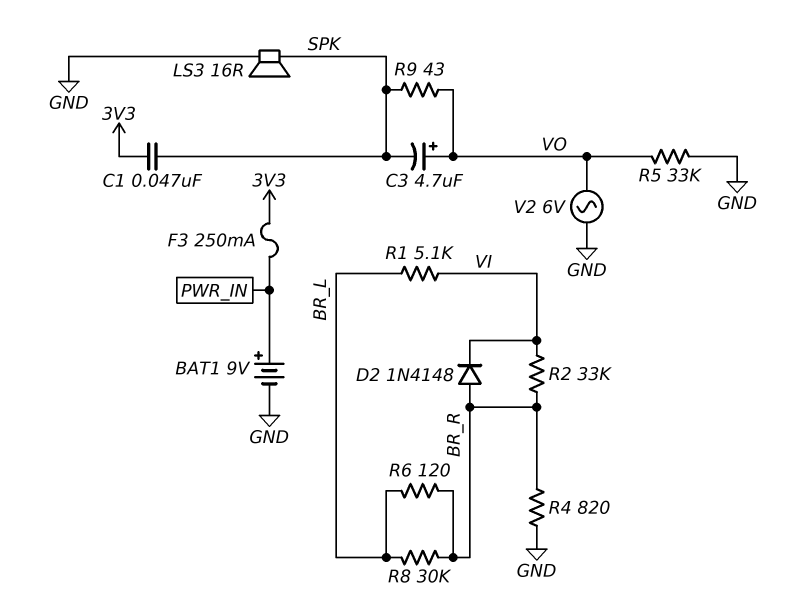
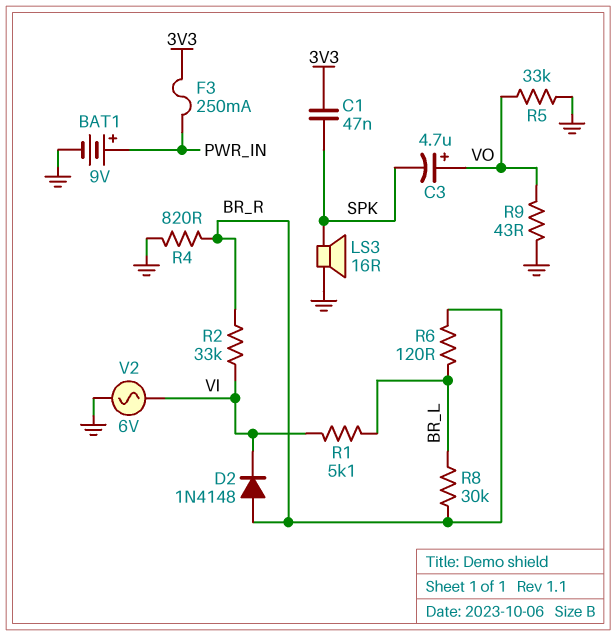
R9: 43 (SPK, VO) -> 43 (GND, VO)
V2: AC 6V (GND, VO) -> AC 6V (GND, VI)

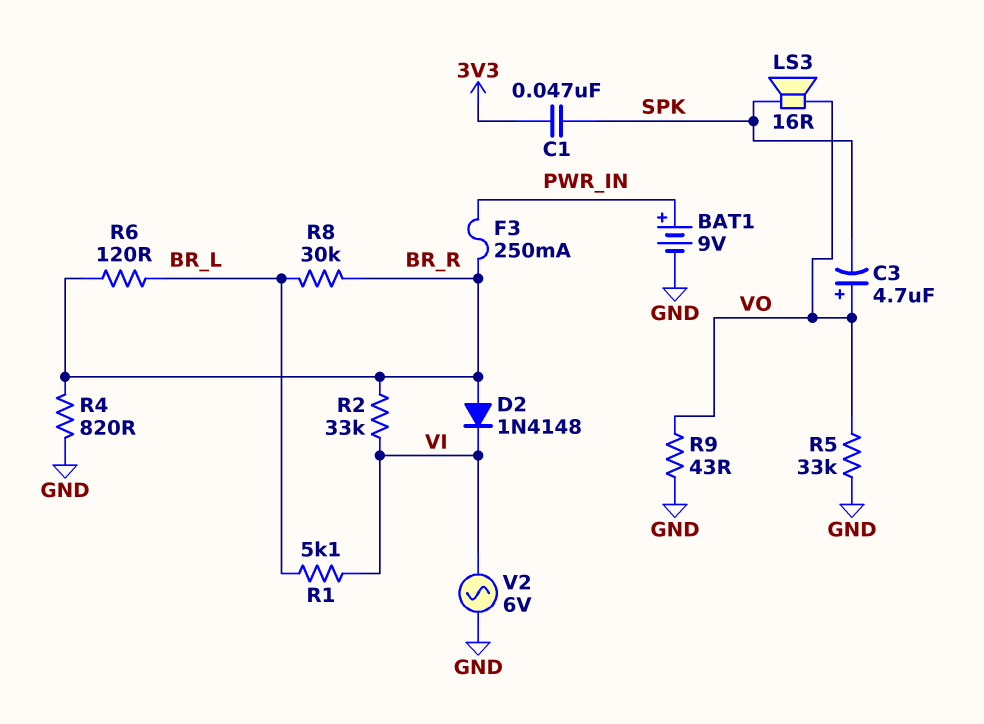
F3: 250mA (3V3, PWR_IN) -> 250mA (BR_R, PWR_IN)
LS3: speaker 16R (GND, SPK) -> speaker 16R (SPK, VO)

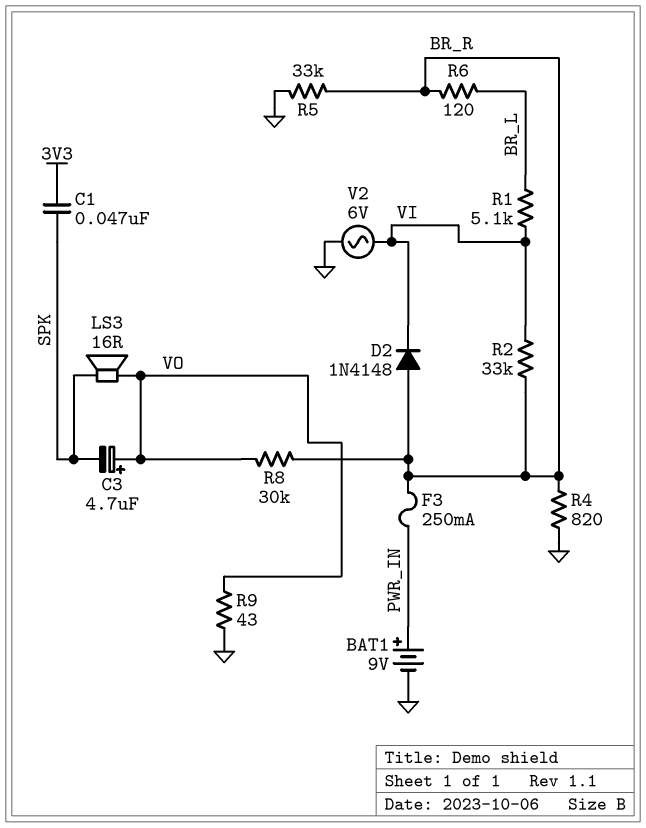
R5: 33k (GND, VO) -> 33k (BR_R, GND)
R8: 30k (BR_L, BR_R) -> 30k (BR_R, VO)

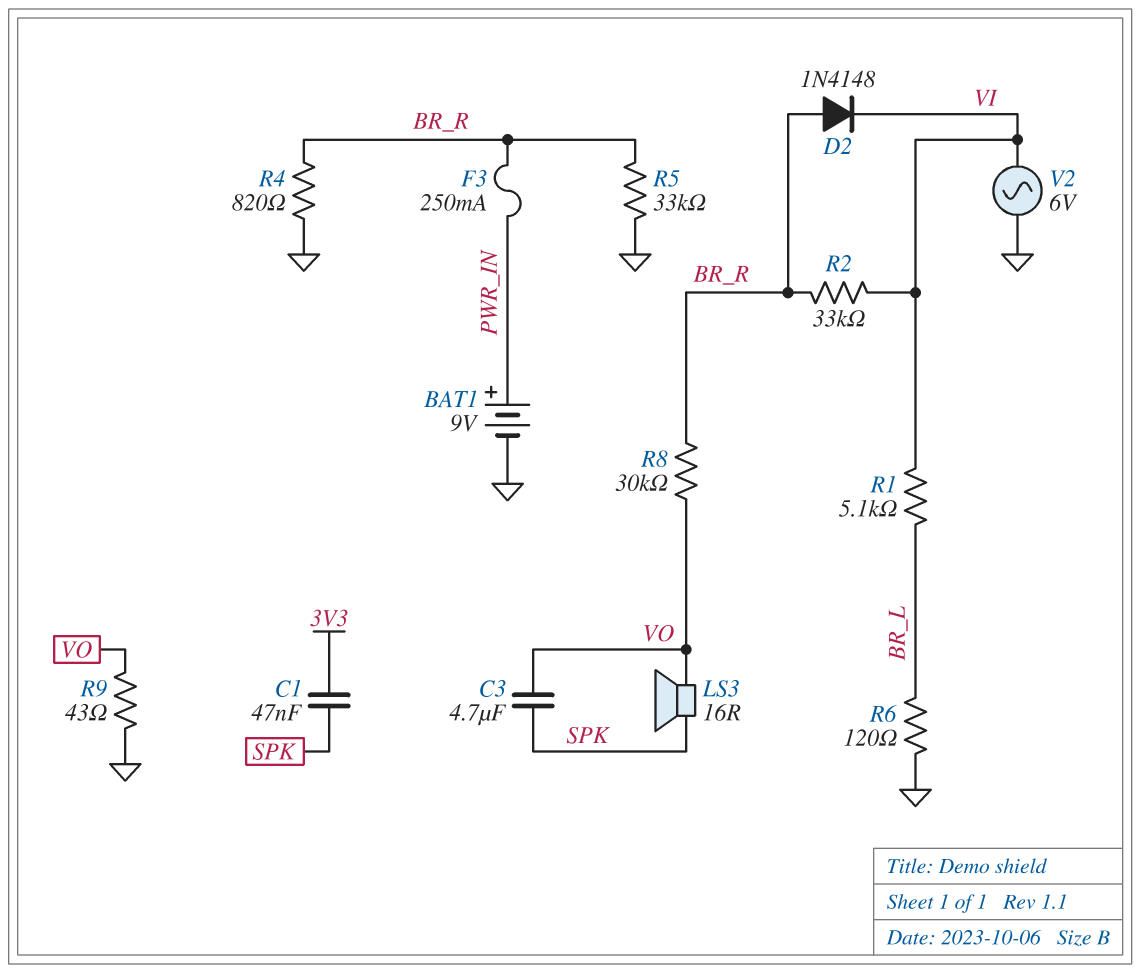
C3: 4.7uF (plus VO, minus SPK) -> 4.7uF (SPK, VO)
R6: 120 (BR_L, BR_R) -> 120 (BR_L, GND)

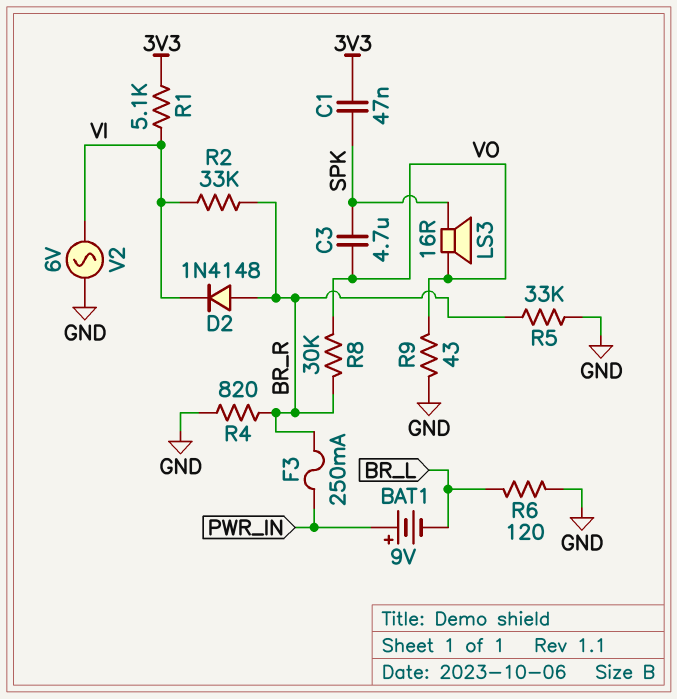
BAT1: 9V (plus PWR_IN, minus GND) -> 9V (plus PWR_IN, minus BR_L)
R1: 5.1k (BR_L, VI) -> 5.1k (3V3, VI)

